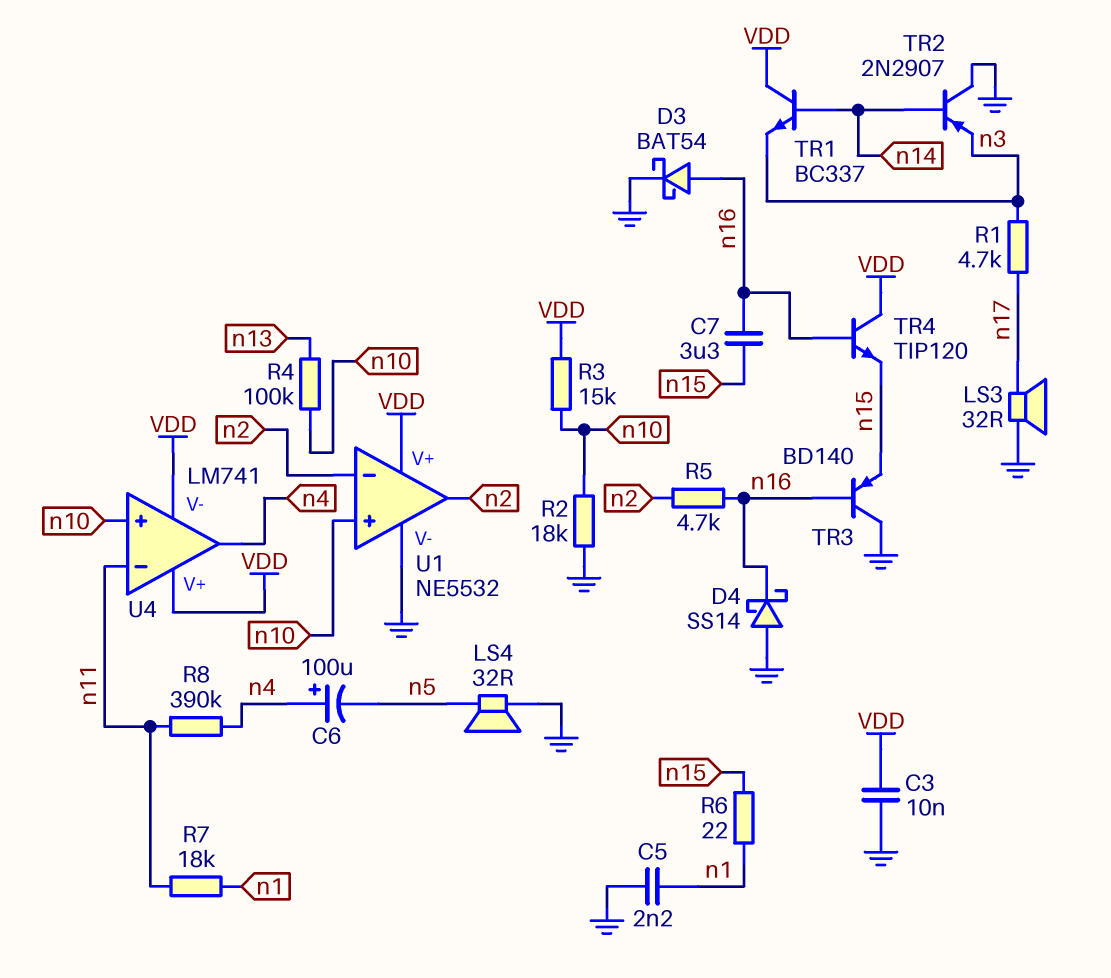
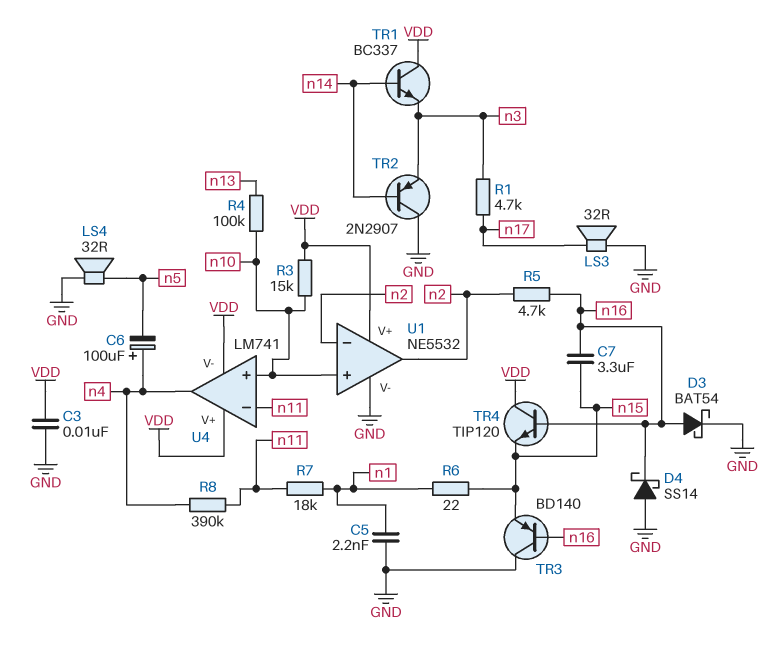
R2: 18k (GND, n10) -> none

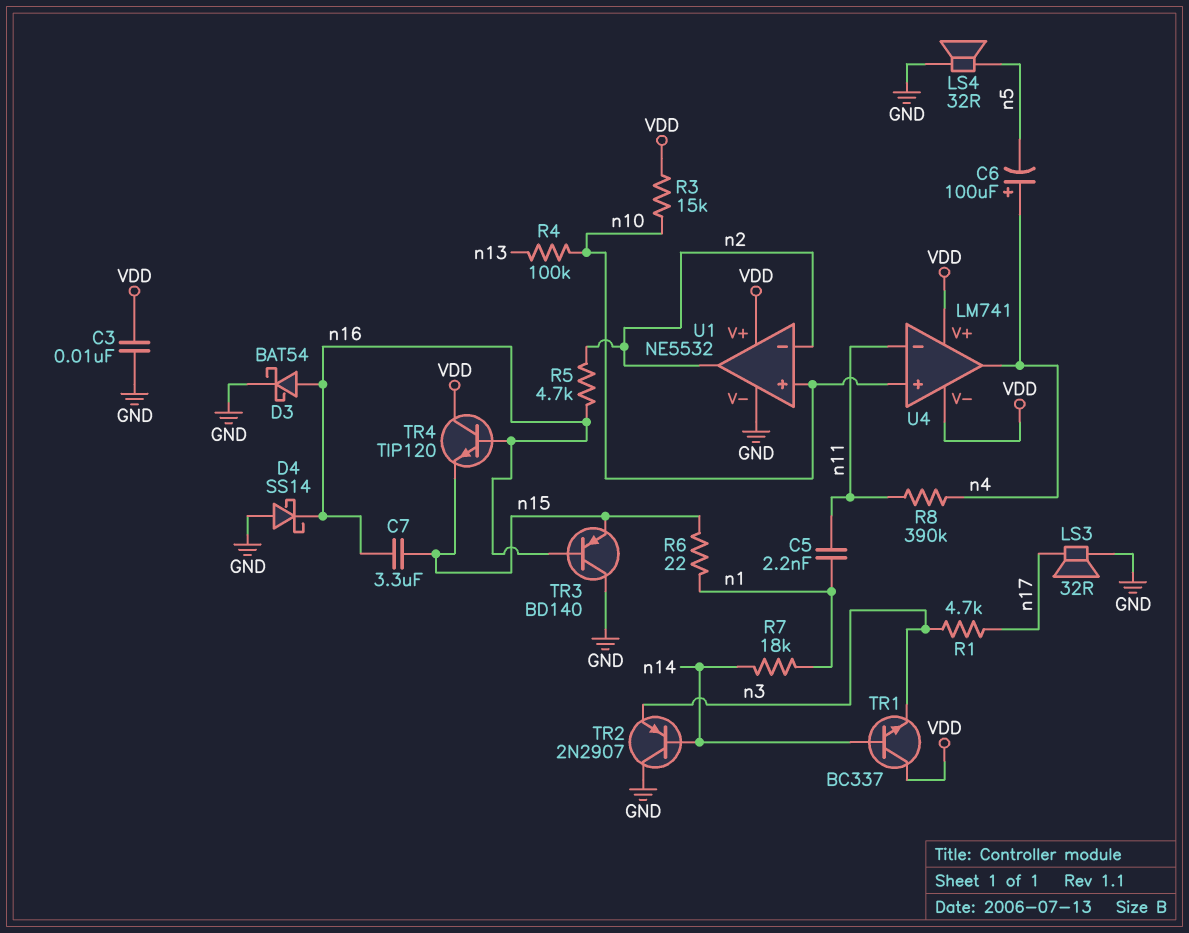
C5: 2.2nF (GND, n1) -> 2.2nF (n1, n11)
R7: 18k (n1, n11) -> 18k (n1, n14)

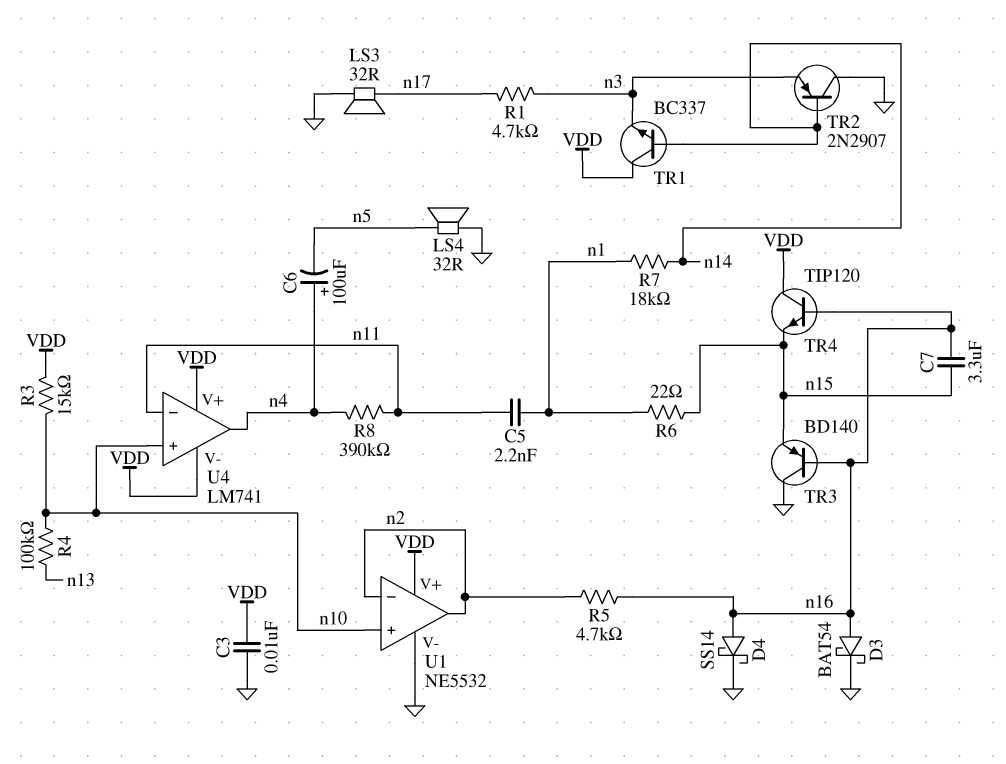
D4: schottky SS14 (A GND, K n16) -> schottky SS14 (A n16, K GND)

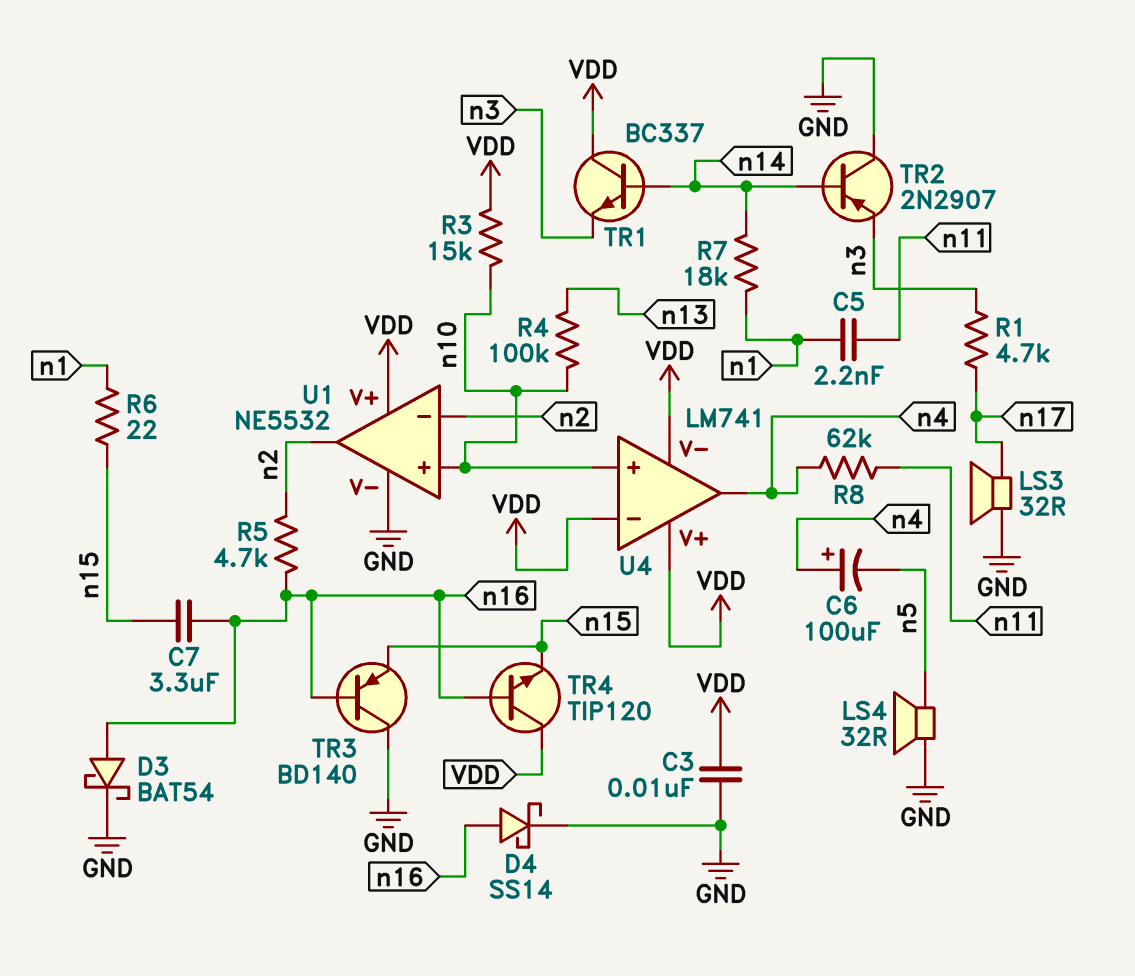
R8: 390k (n4, n11) -> 62k (n4, n11)
U4 pin in-: n11 -> VDD

